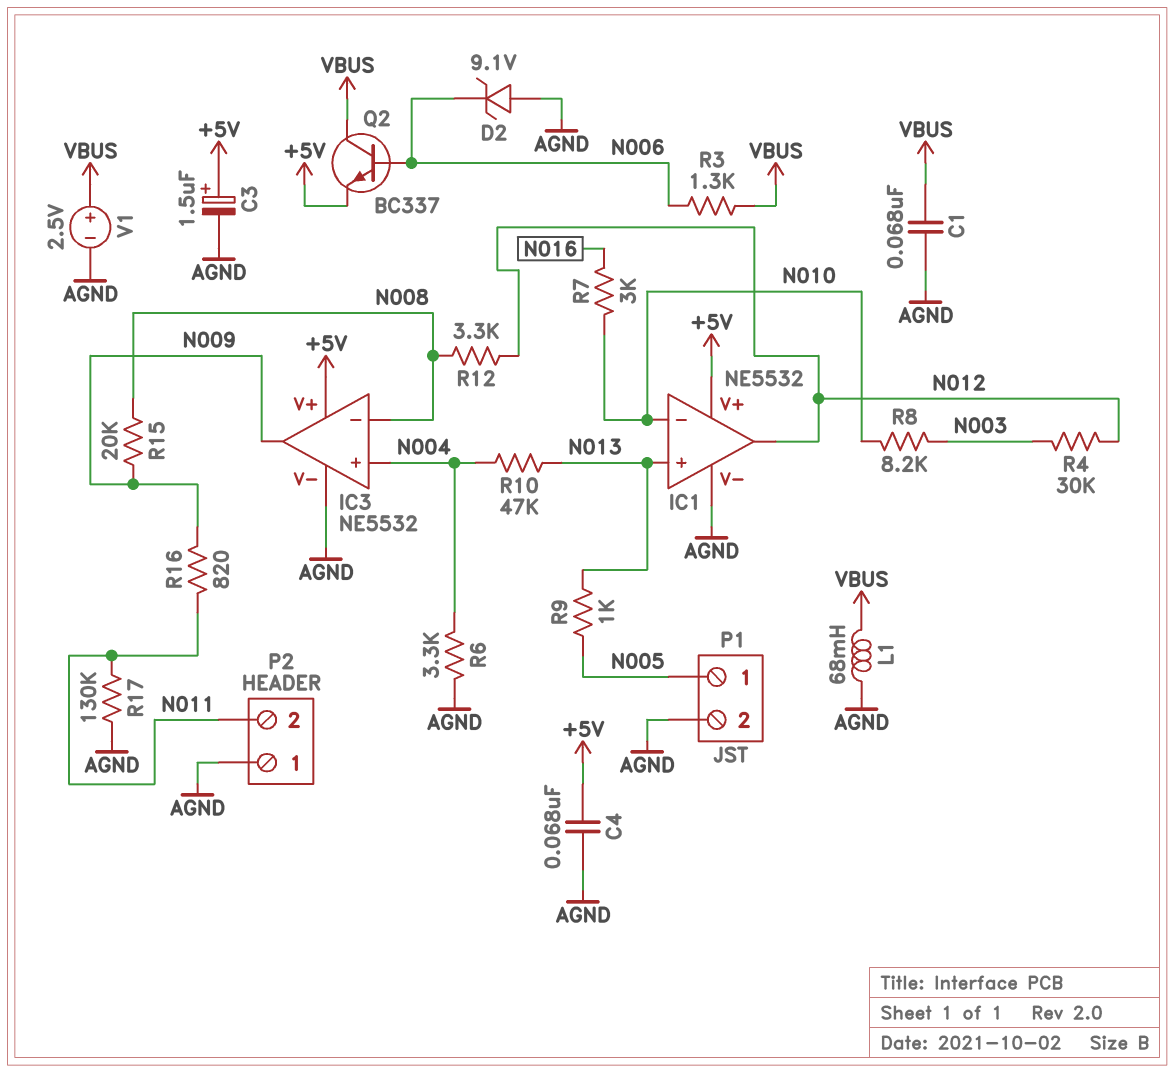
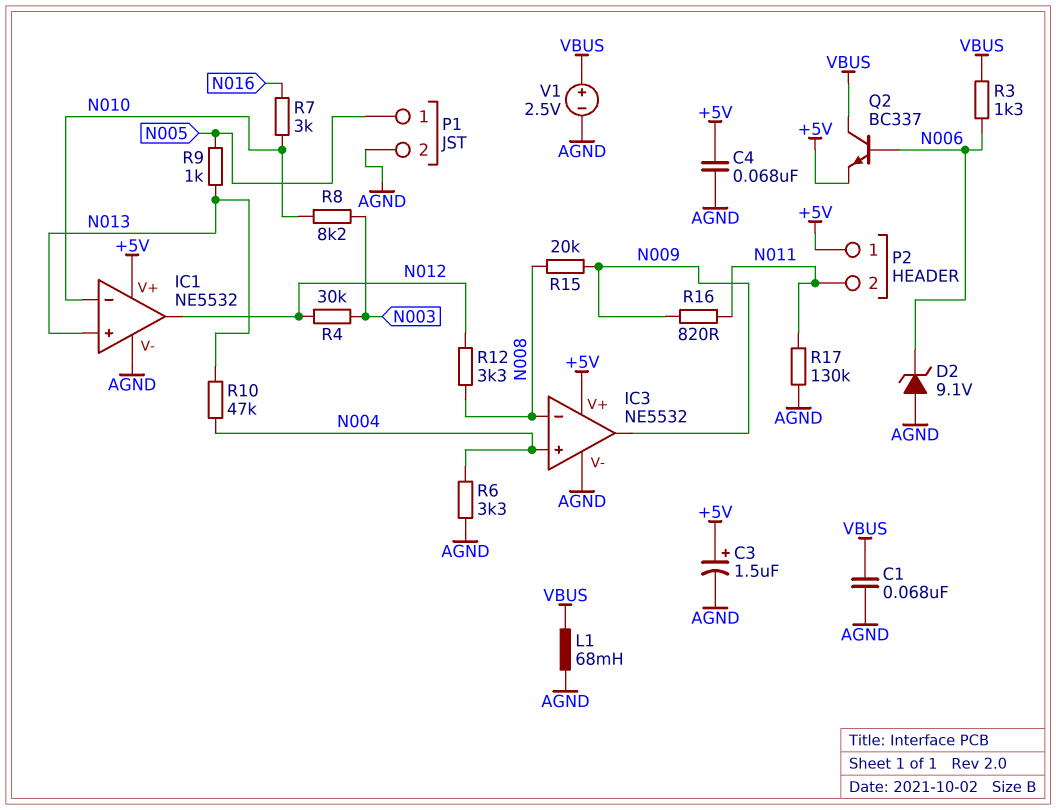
P2 pin 1: AGND -> +5V

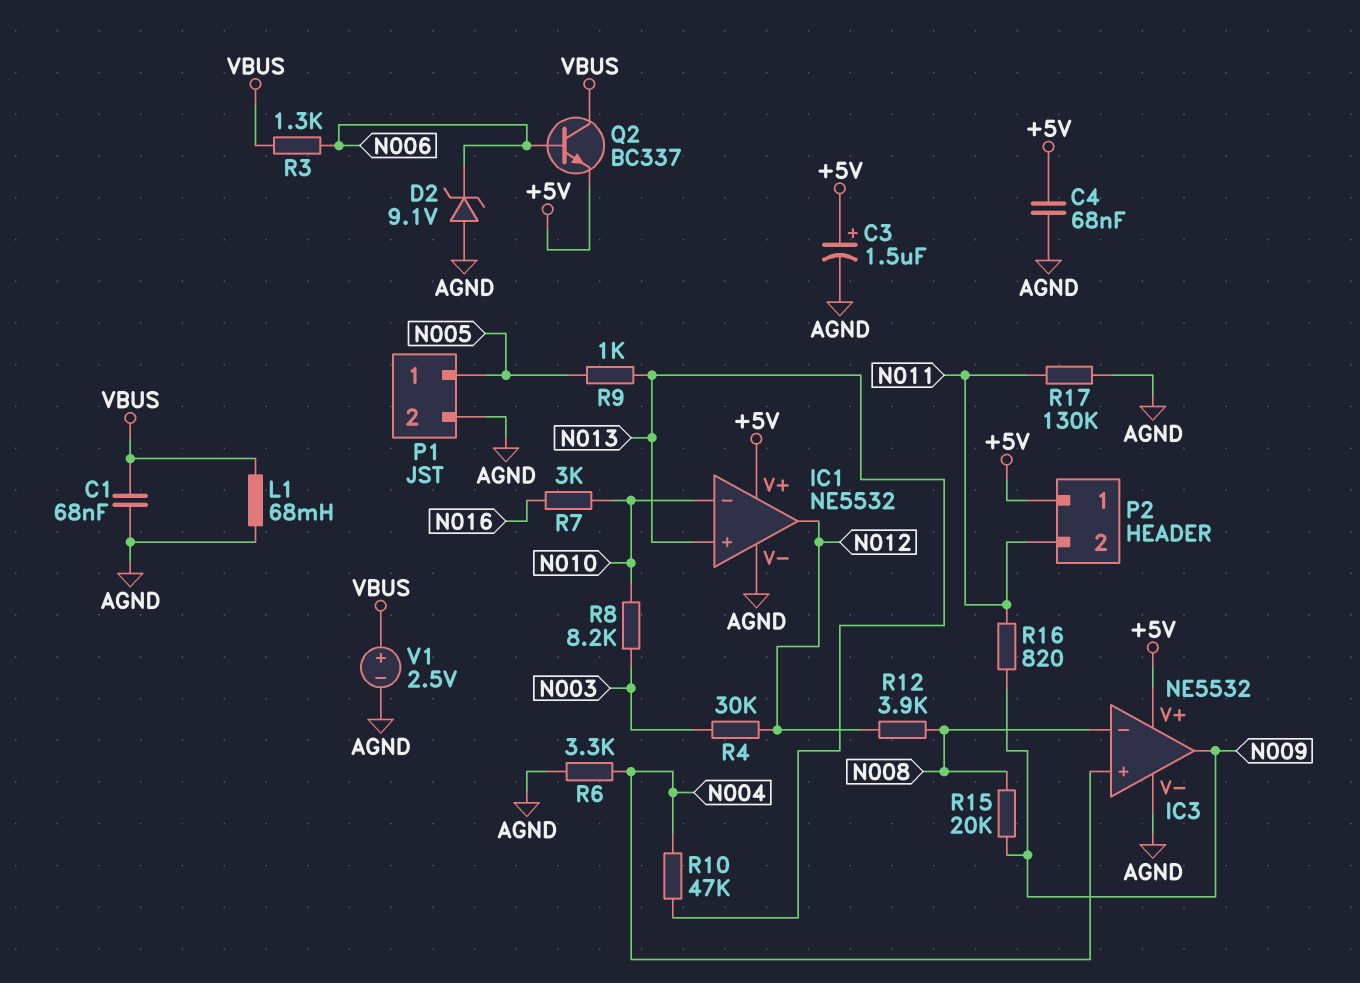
R12: 3.3k (N008, N012) -> 3.9k (N008, N012)

